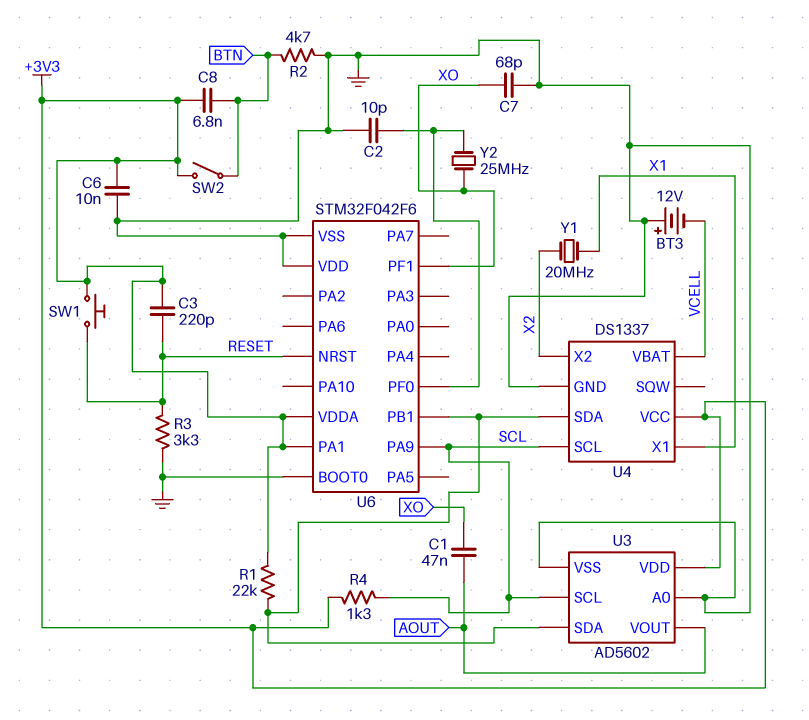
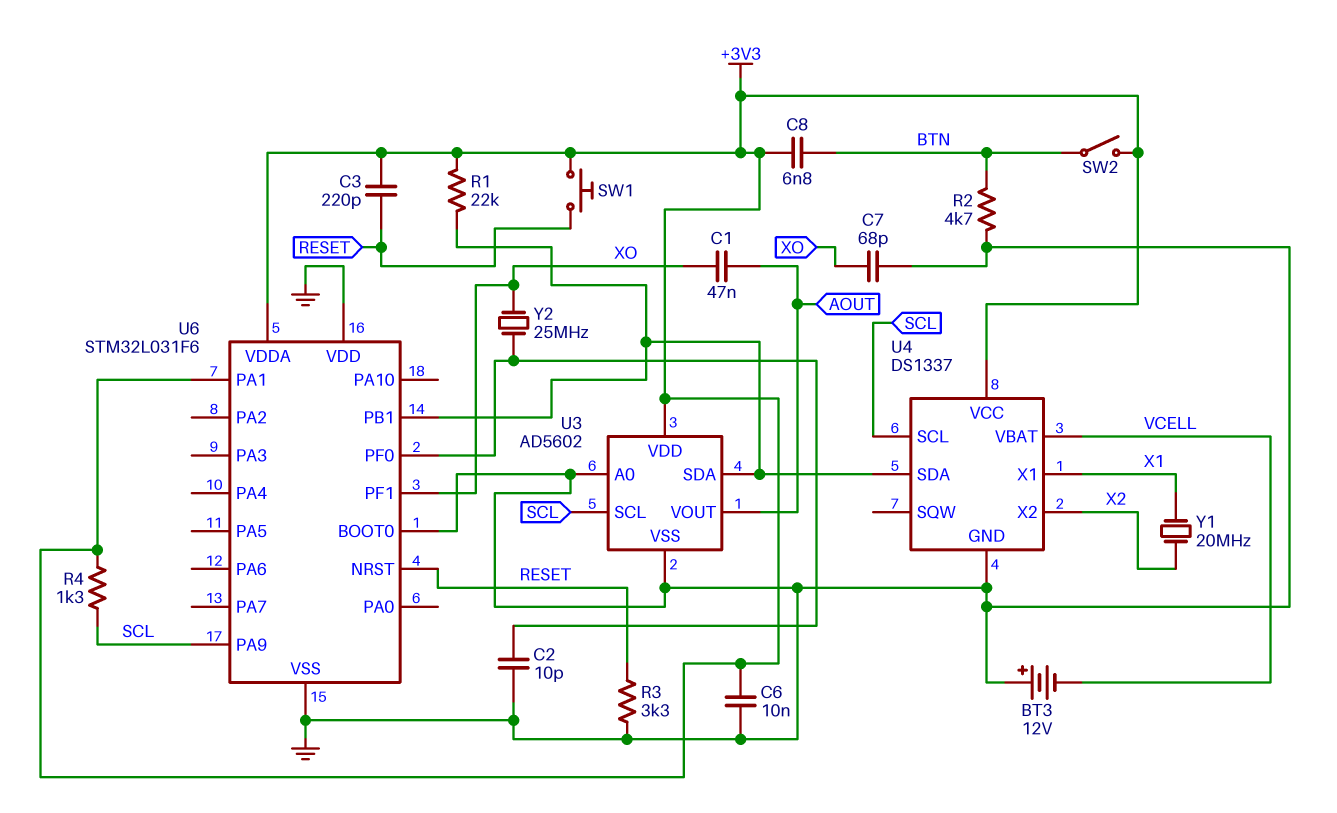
U6: STM32F042F6 -> STM32L031F6

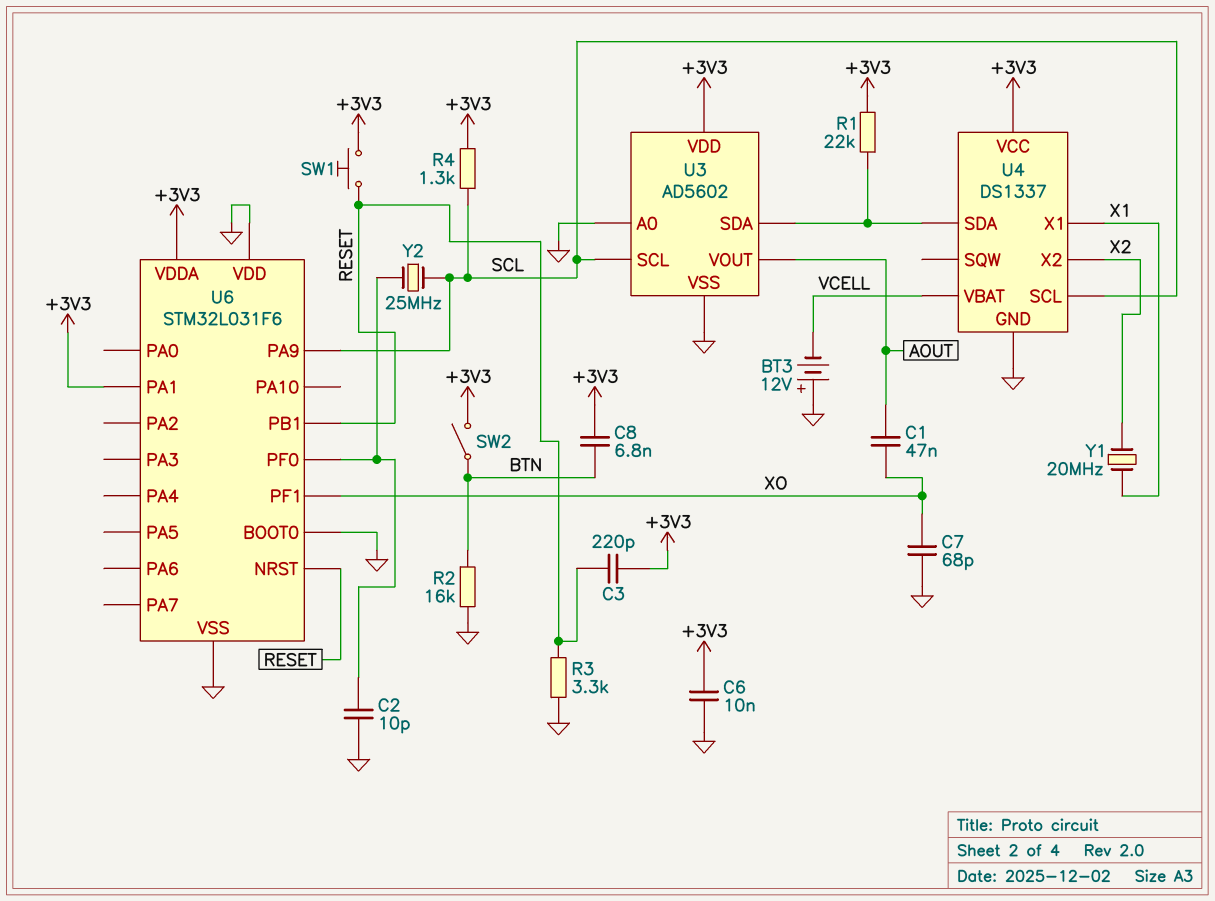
R2: 4.7k (BTN, GND) -> 16k (BTN, GND)
U6 pin PB1: U3/SDA -> RESET
Y2: 25MHz (U6/PF0, XO) -> 25MHz (SCL, U6/PF0)

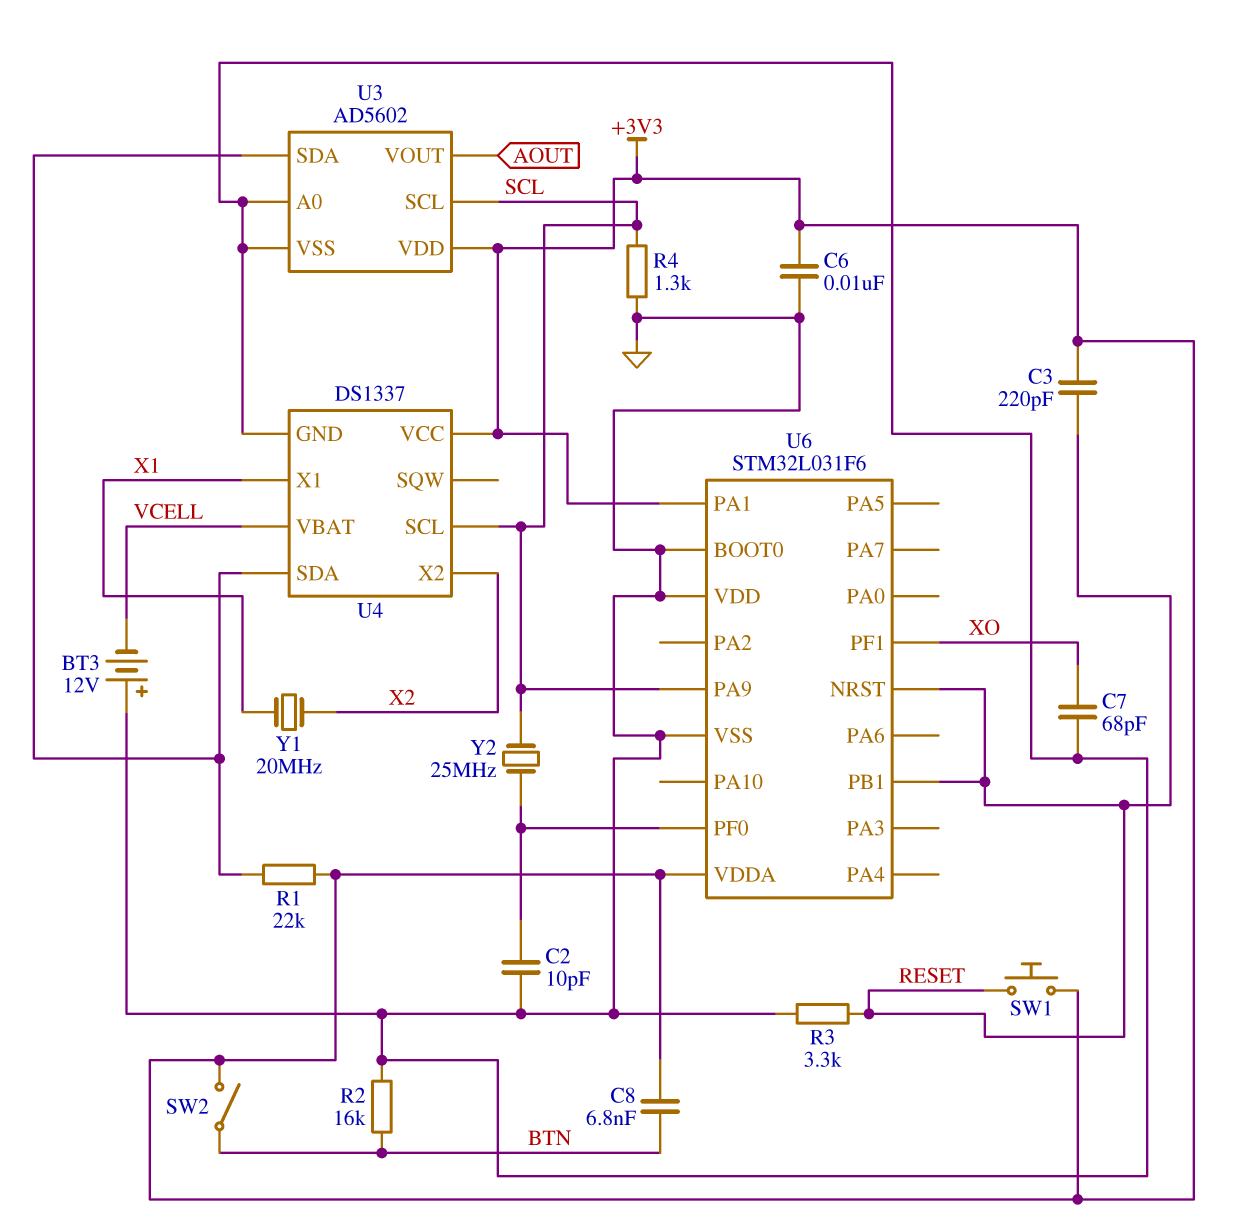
C1: 47nF (AOUT, XO) -> none
R4: 1.3k (+3V3, SCL) -> 1.3k (GND, SCL)

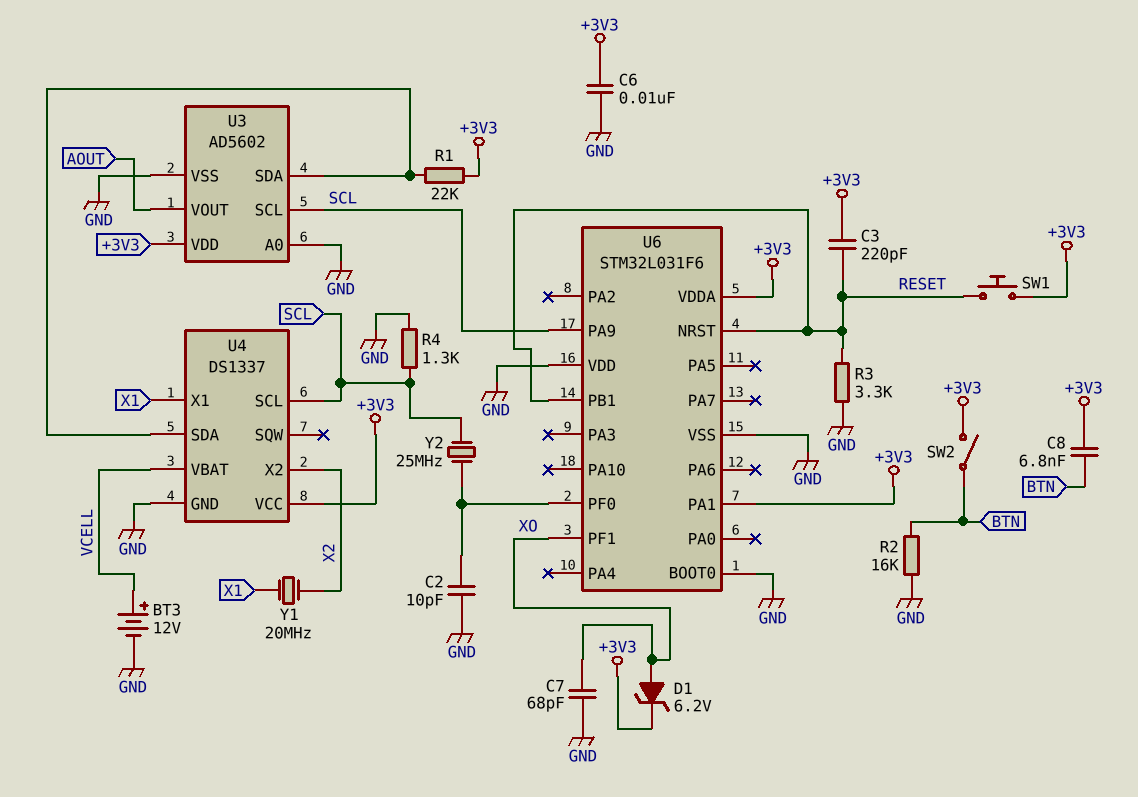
BT3: 12V (plus GND, minus VCELL) -> 12V (plus VCELL, minus GND)
D1: none -> zener 6.2V (A XO, K +3V3)

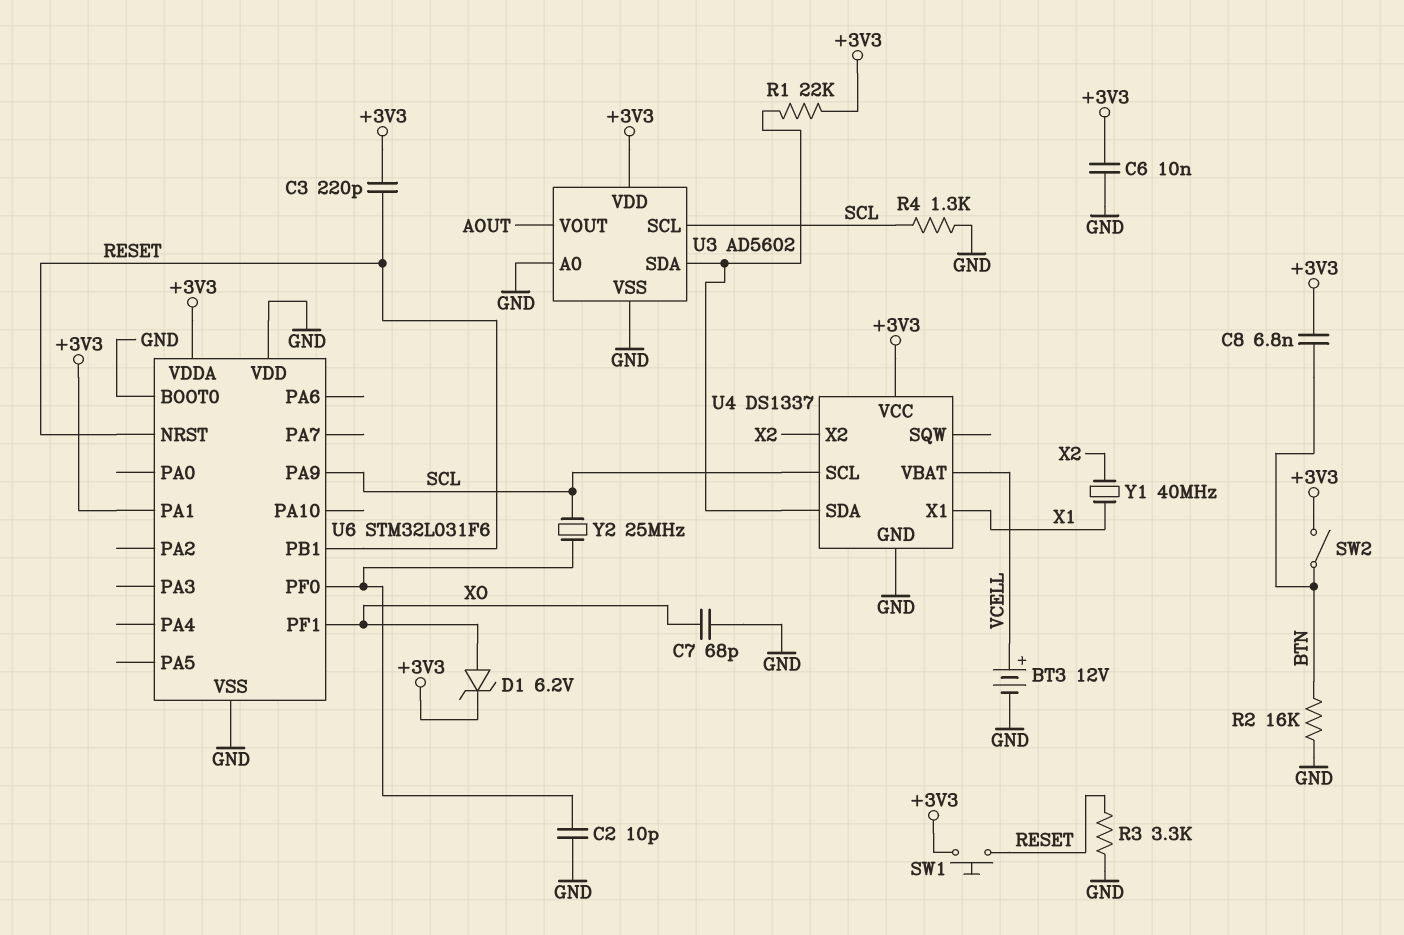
Y1: 20MHz (X1, X2) -> 40MHz (X1, X2)

